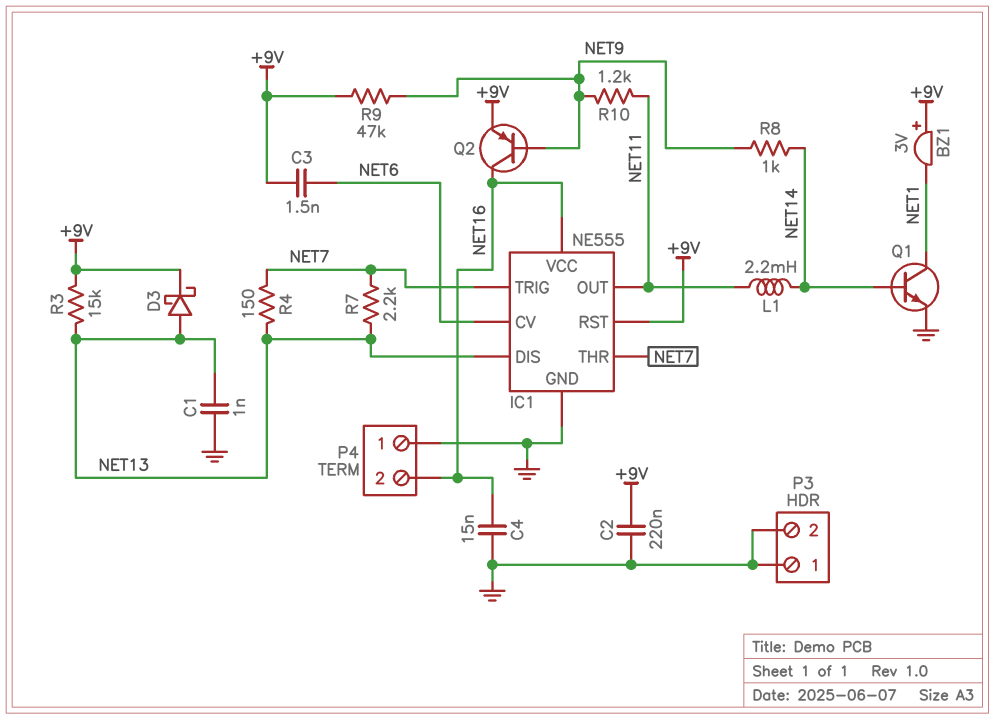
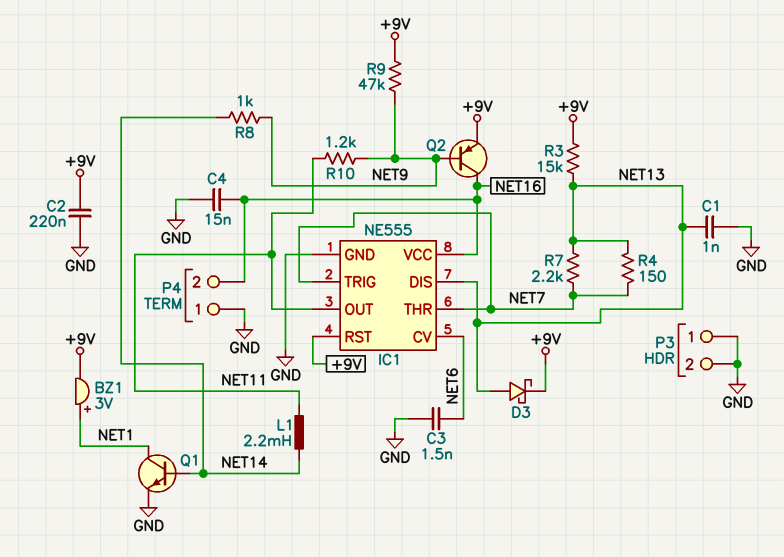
BZ1: buzzer 3V (plus +9V, minus NET1) -> buzzer 3V (plus NET1, minus +9V)
C3: 1.5nF (+9V, NET6) -> 1.5nF (GND, NET6)

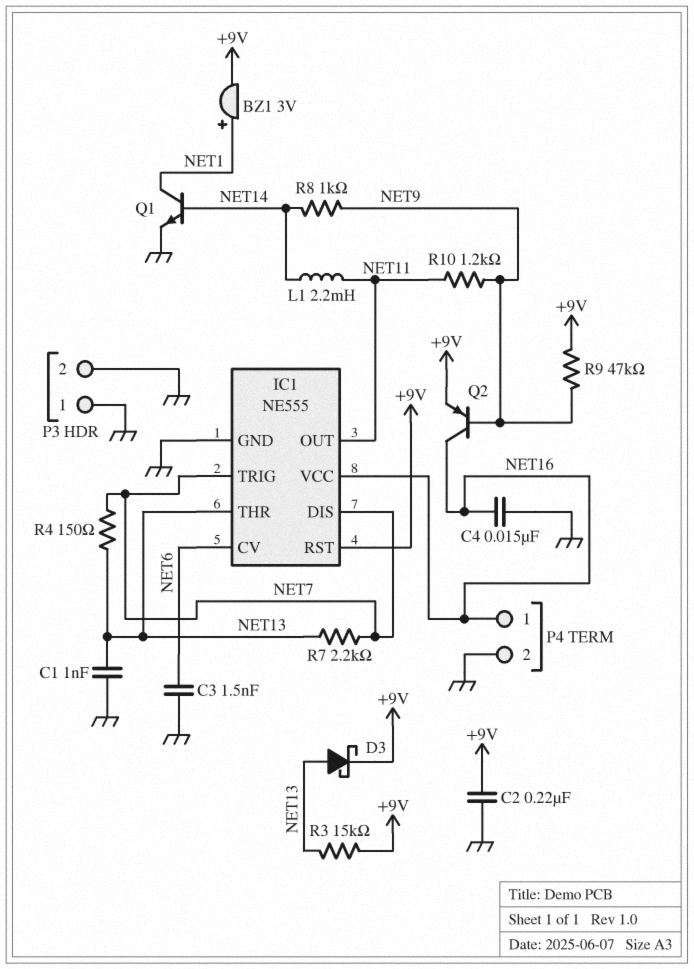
IC1 pin DIS: NET13 -> NET7
IC1 pin THR: NET7 -> NET13
P4 pin 1: GND -> NET16
P4 pin 2: NET16 -> GND

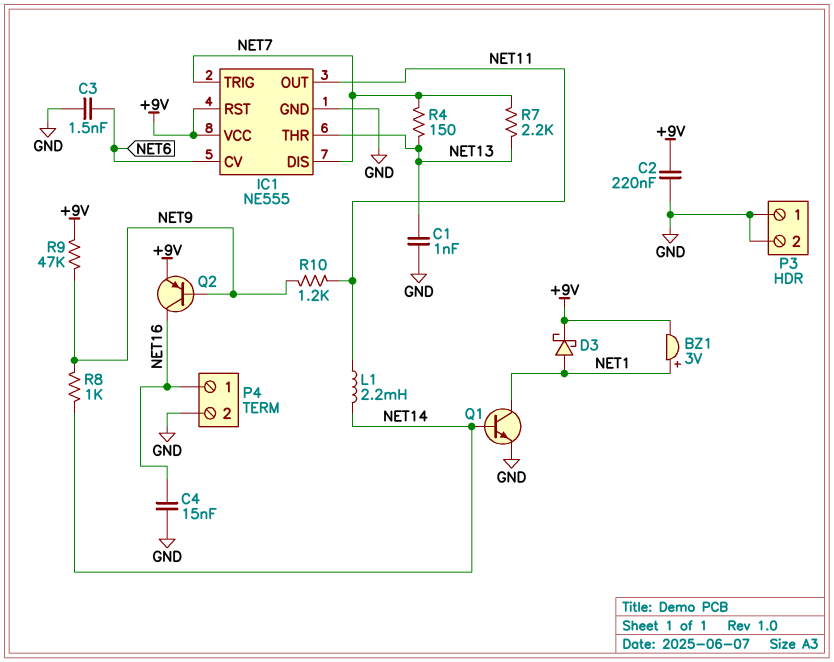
D3: schottky (A NET13, K +9V) -> schottky (A NET1, K +9V)
IC1 pin VCC: NET16 -> +9V
R3: 15k (+9V, NET13) -> none

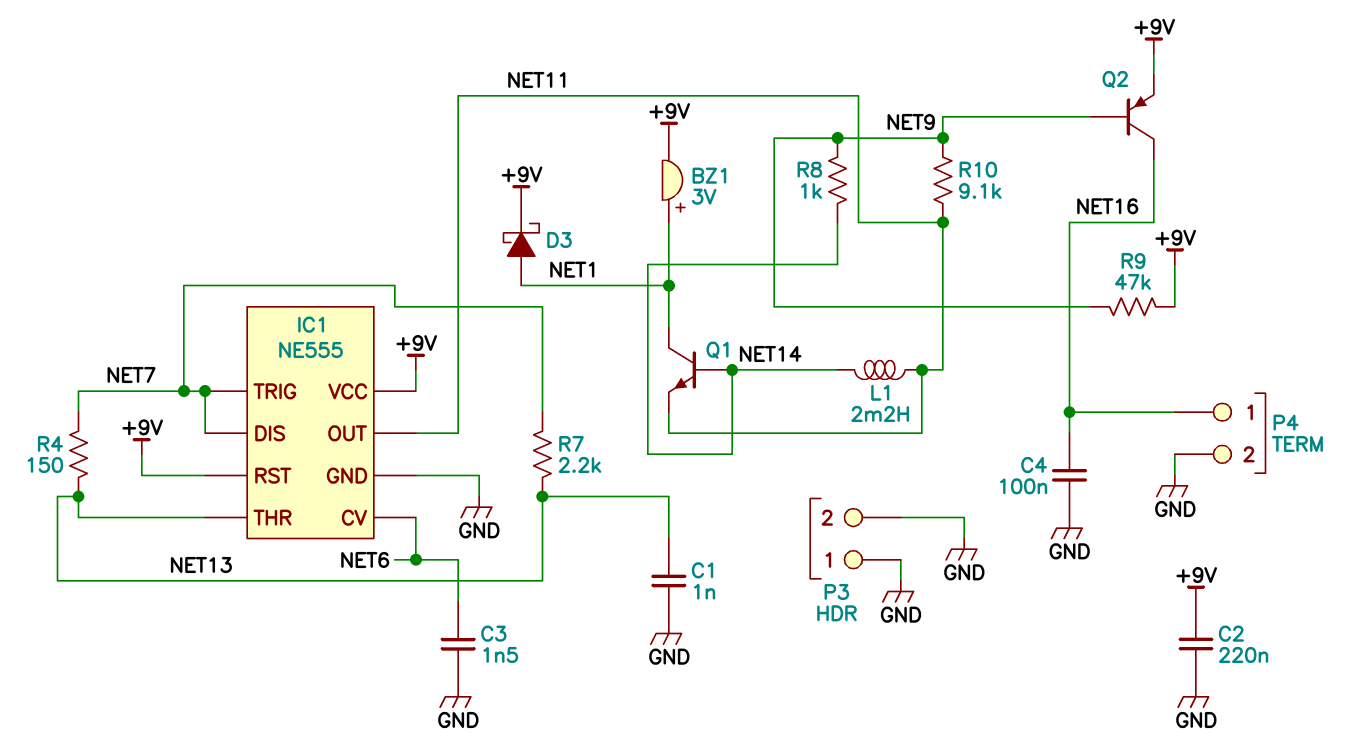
C4: 15nF (GND, NET16) -> 100nF (GND, NET16)
Q1: NPN (B NET14, C NET1, E GND) -> NPN (B NET14, C NET1, E NET11)
R10: 1.2k (NET9, NET11) -> 9.1k (NET9, NET11)

